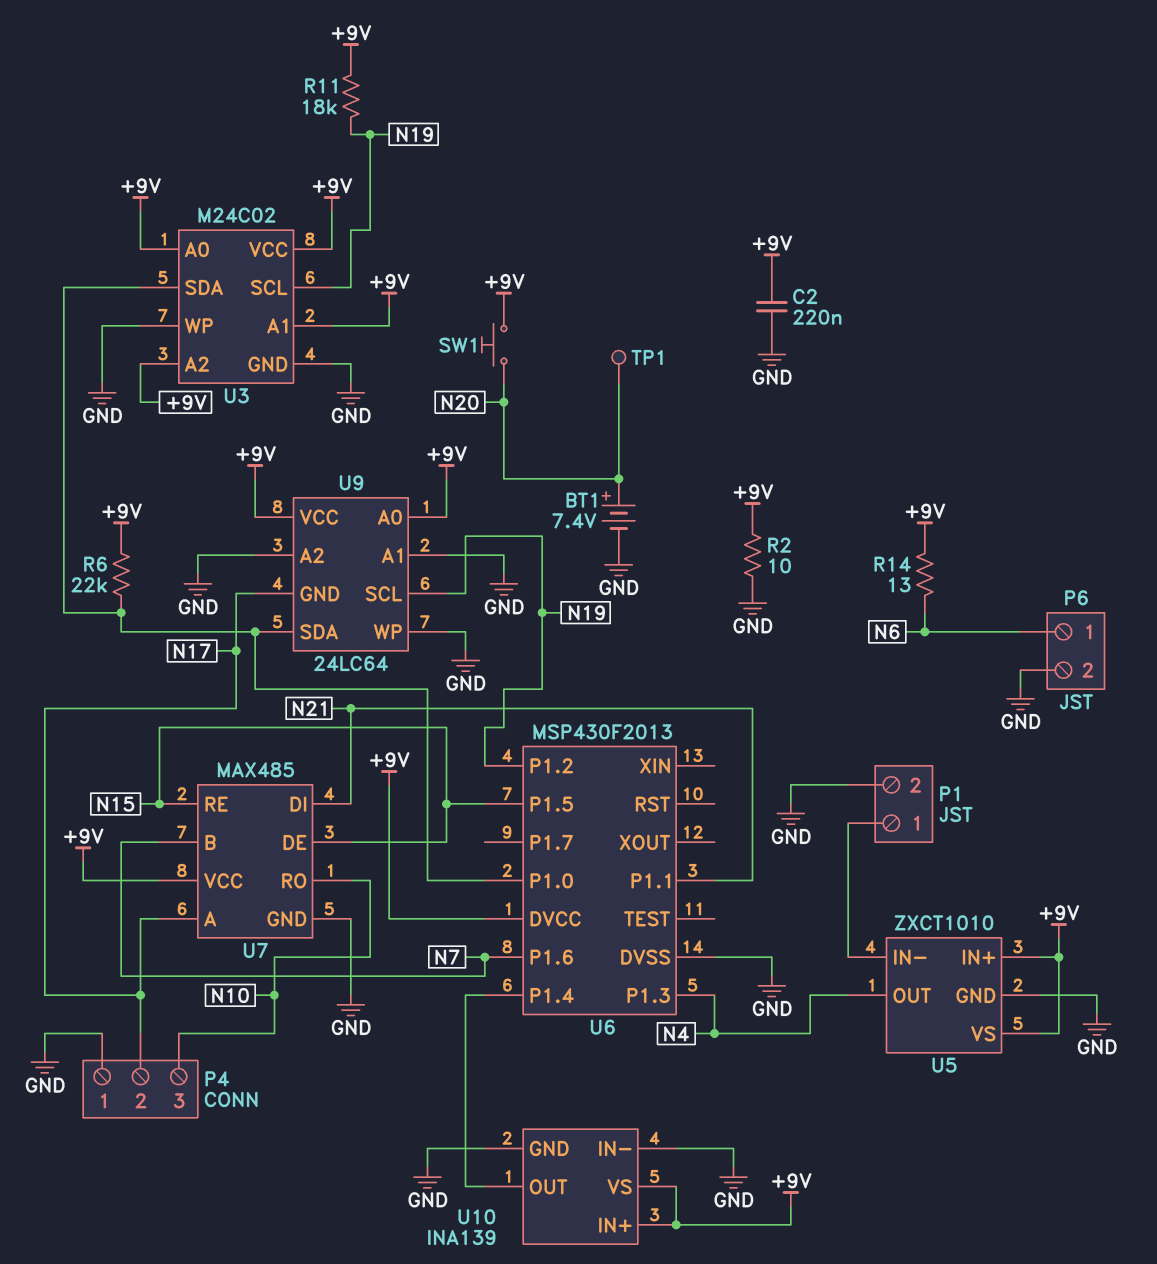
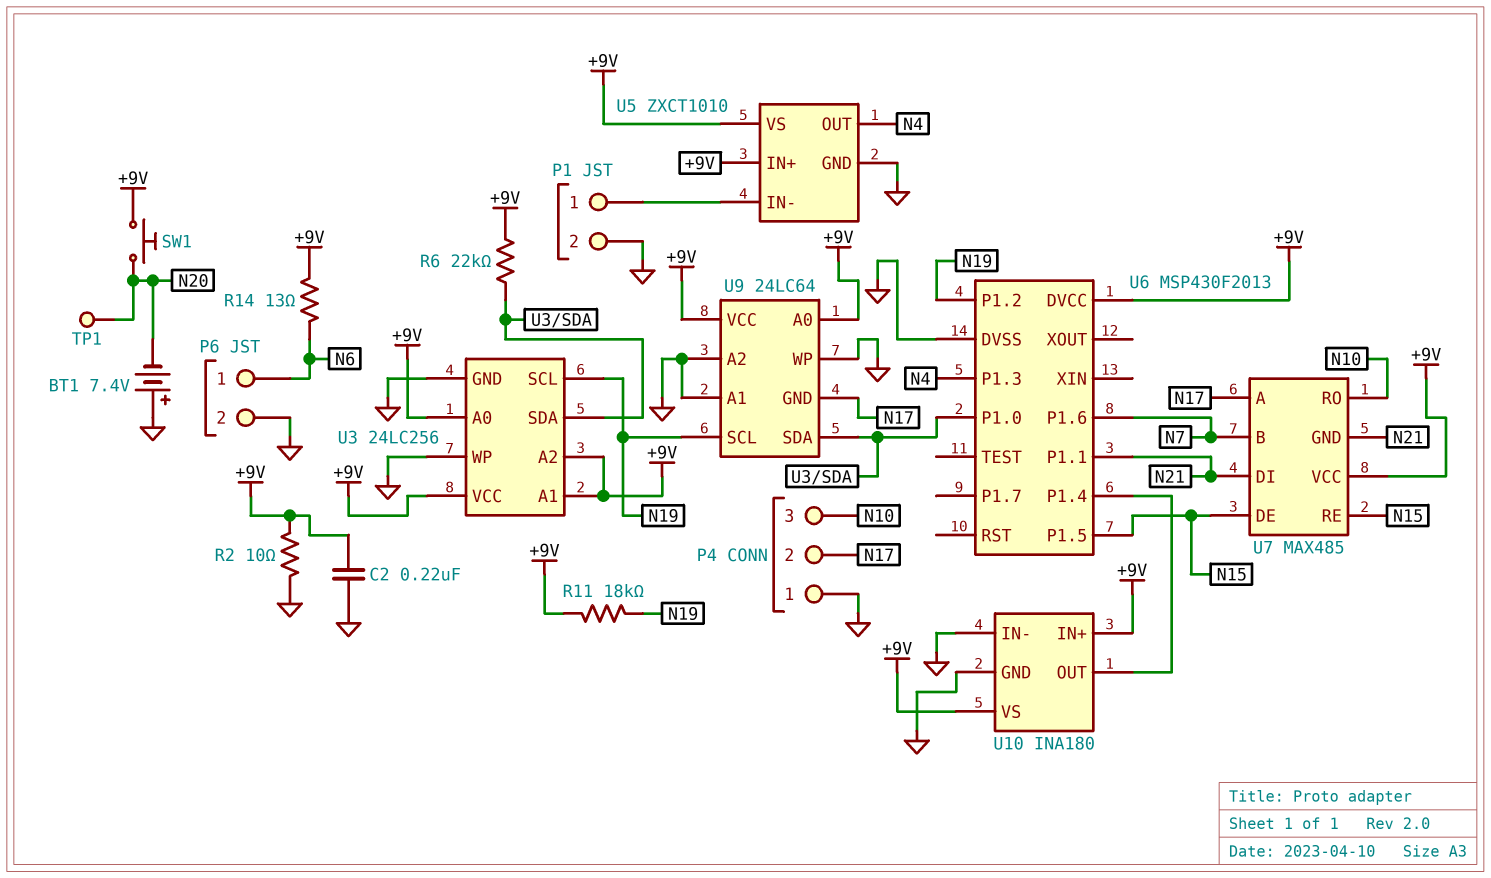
BT1: 7.4V (plus N20, minus GND) -> 7.4V (plus GND, minus N20)
U3: M24C02 -> 24LC256
U7 pin GND: GND -> N21
U10: INA139 -> INA180

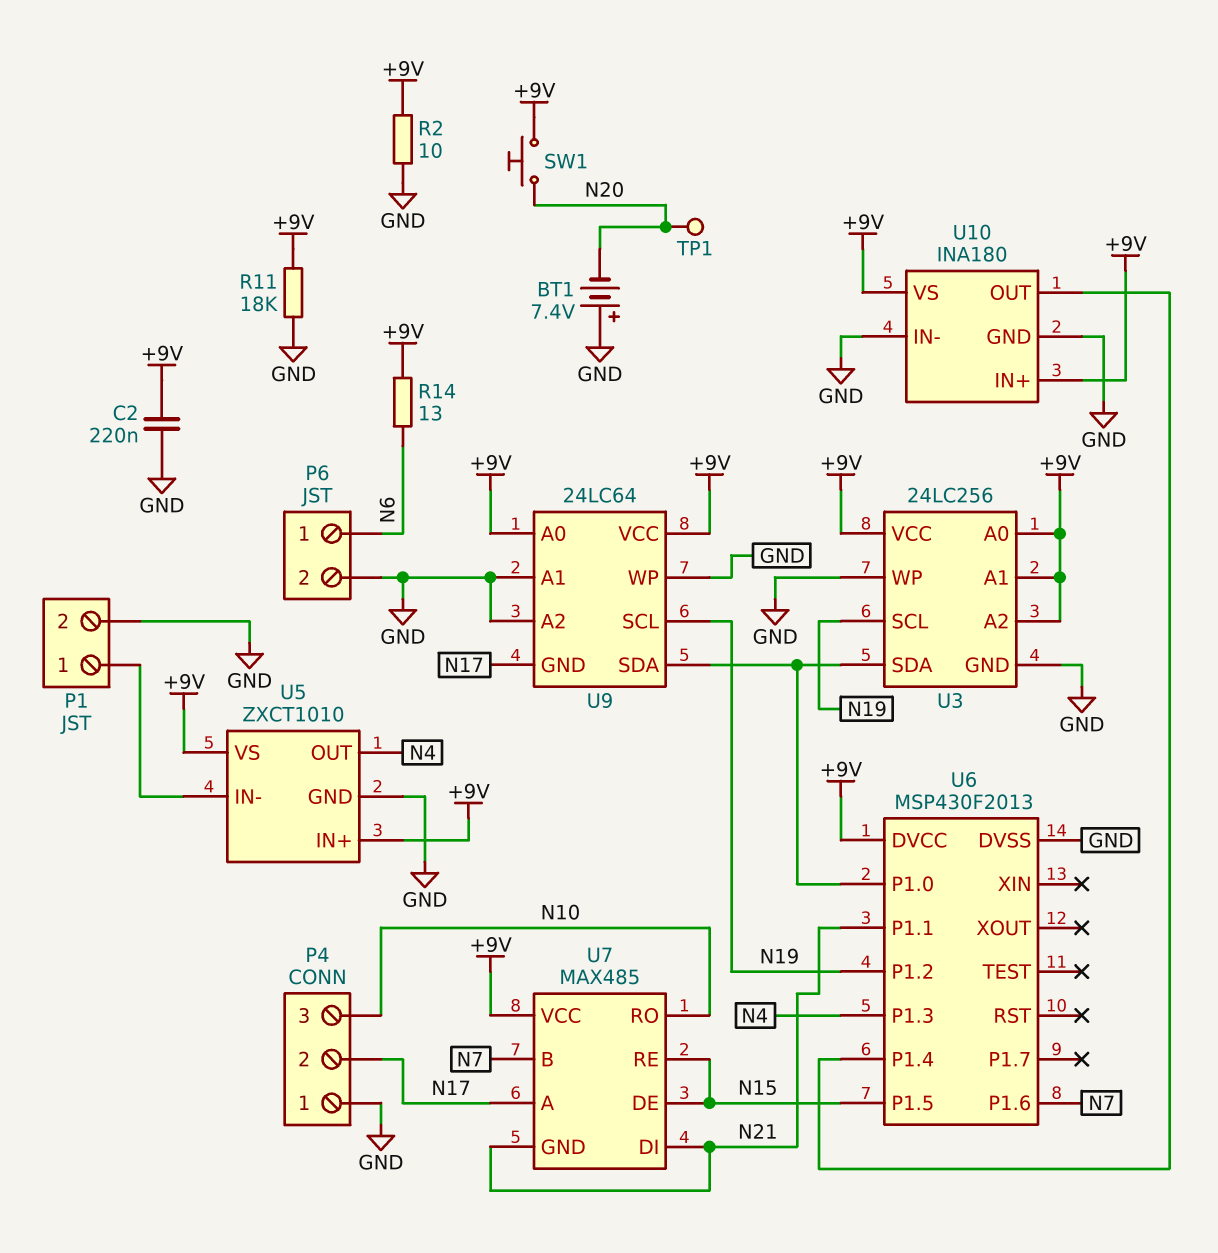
R6: 22k (+9V, U3/SDA) -> none
R11: 18k (+9V, N19) -> 18k (+9V, GND)

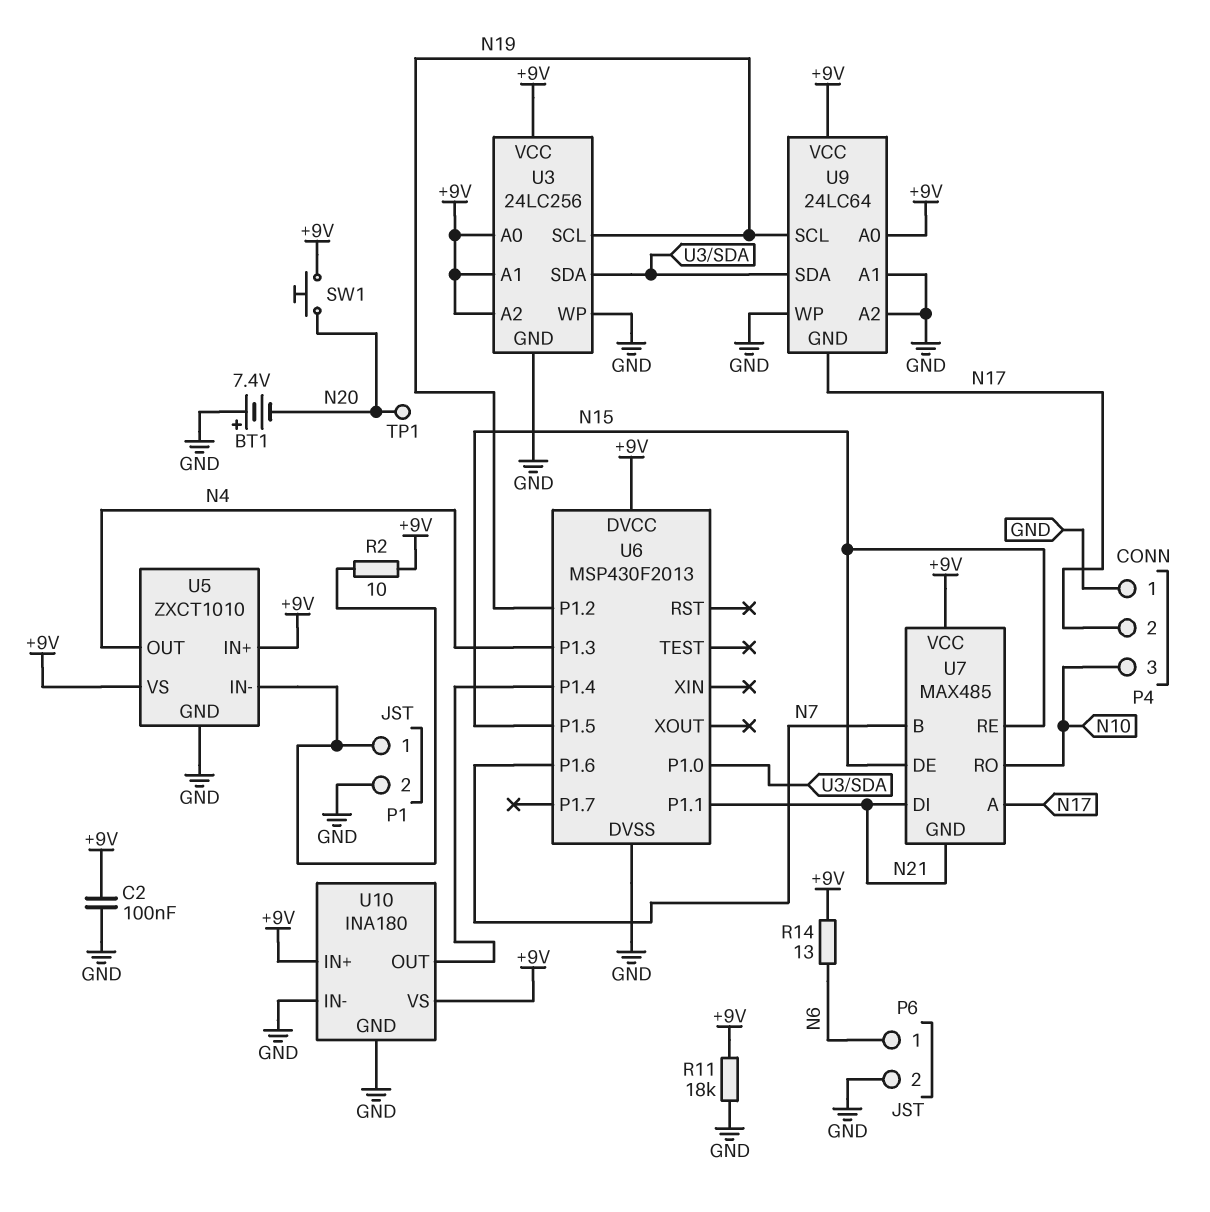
C2: 220nF (+9V, GND) -> 100nF (+9V, GND)
R2: 10 (+9V, GND) -> 10 (+9V, P1/1)

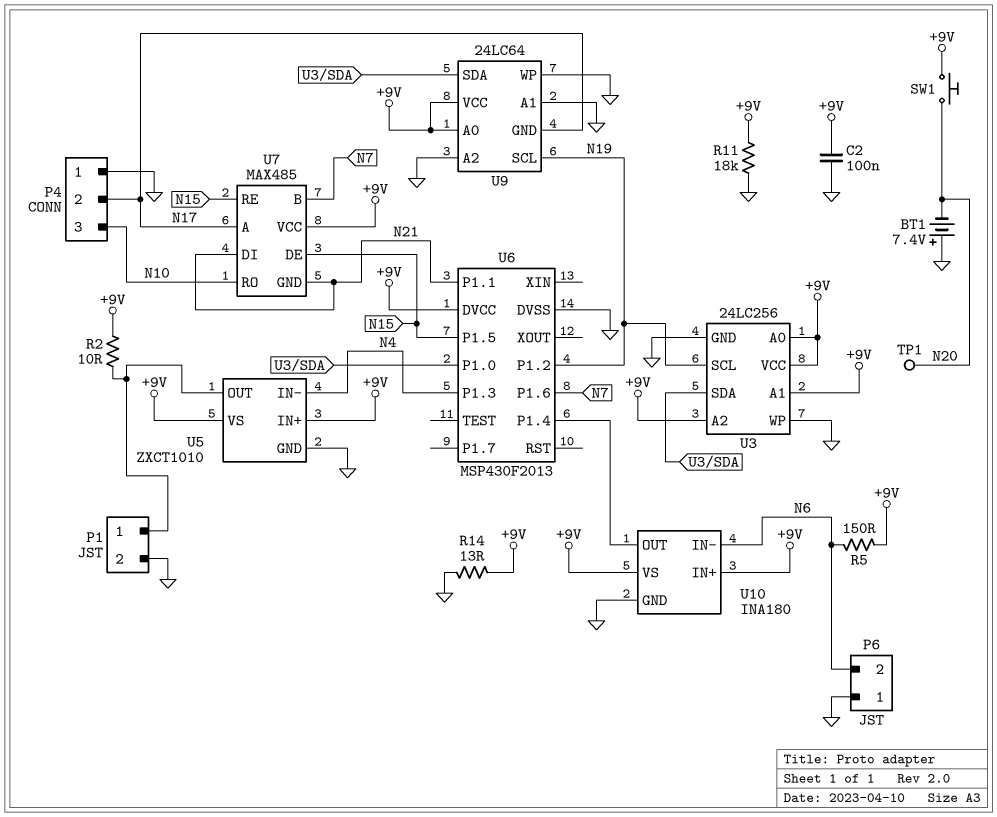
P6 pin 1: N6 -> GND
P6 pin 2: GND -> N6
R5: none -> 150 (+9V, N6)
R14: 13 (+9V, N6) -> 13 (+9V, GND)
U5 pin IN-: P1/1 -> N4
U5 pin OUT: N4 -> P1/1
U10 pin IN-: GND -> N6

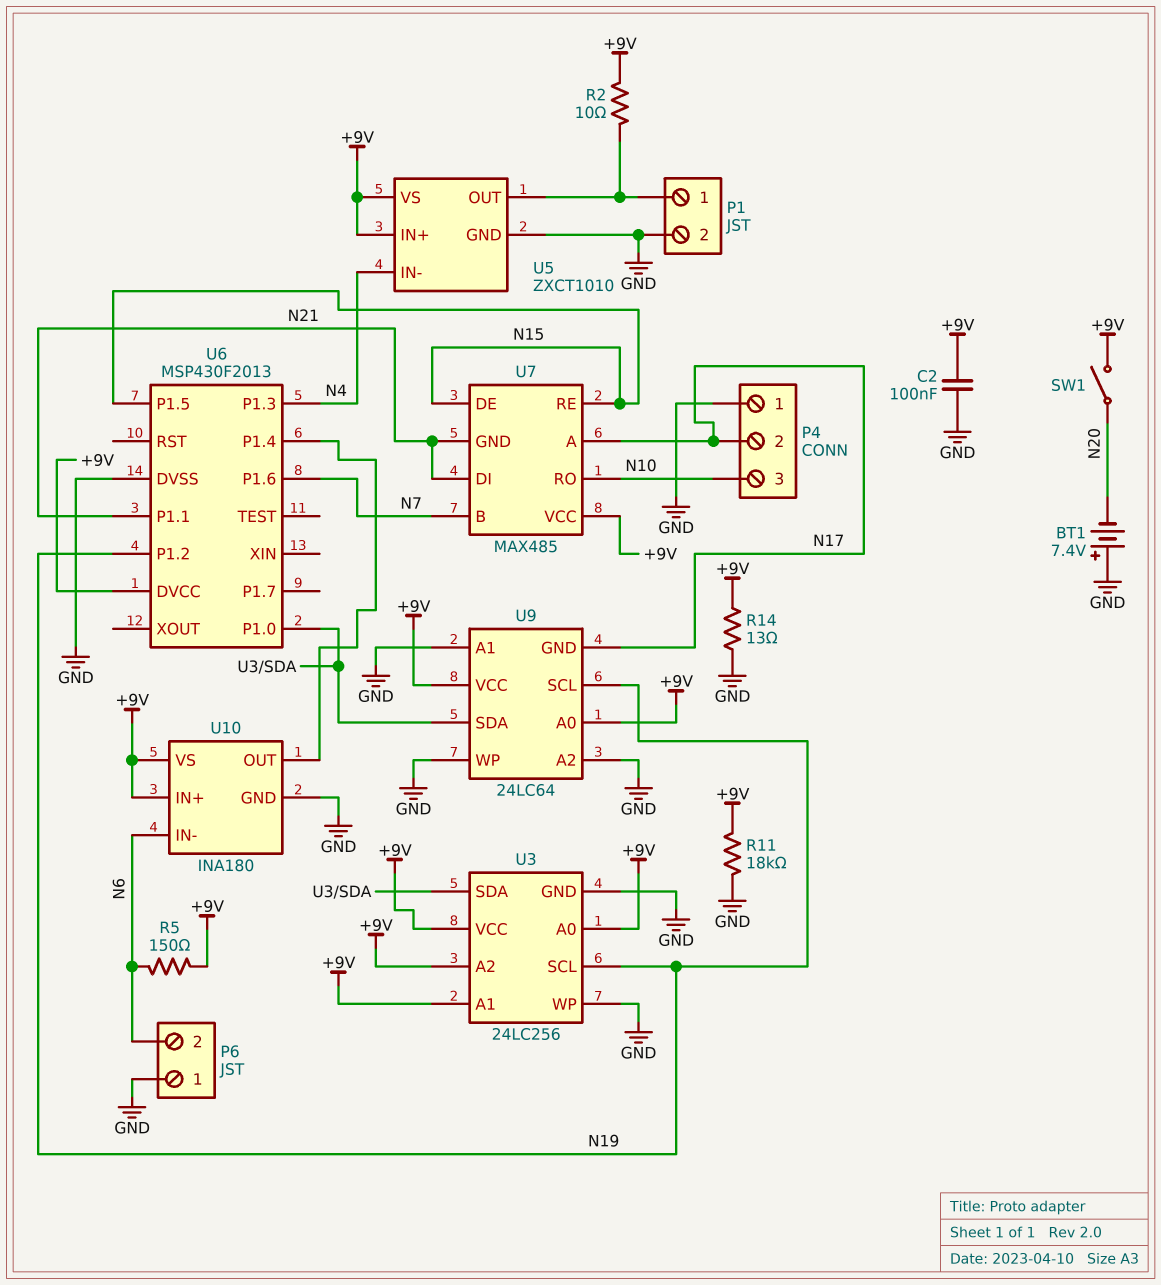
SW1: button (+9V, N20) -> switch (+9V, N20)
TP1: test point (N20) -> none

